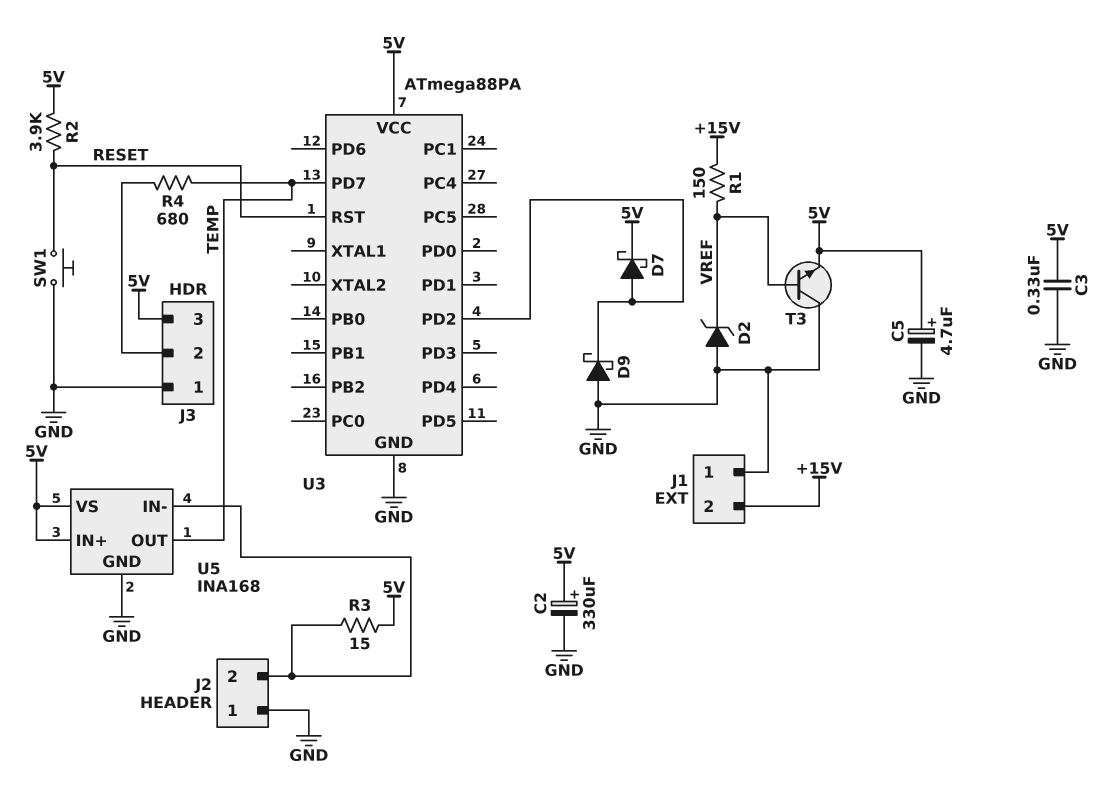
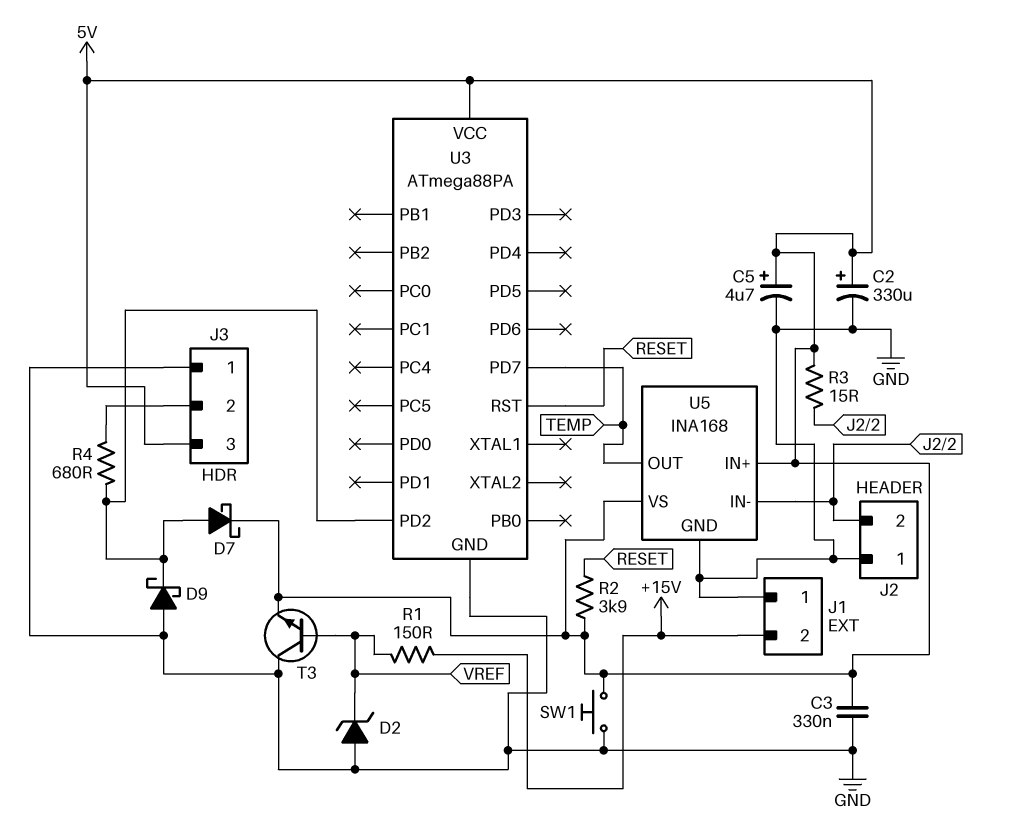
R4: 680 (J3/2, TEMP) -> 680 (J3/2, U3/PD2)
SW1: button (GND, RESET) -> button (5V, GND)

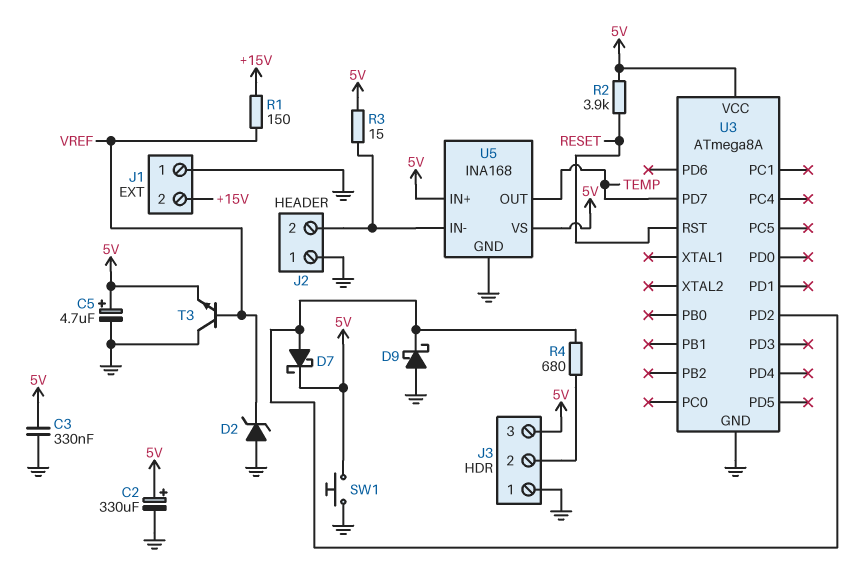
U3: ATmega88PA -> ATmega8A

